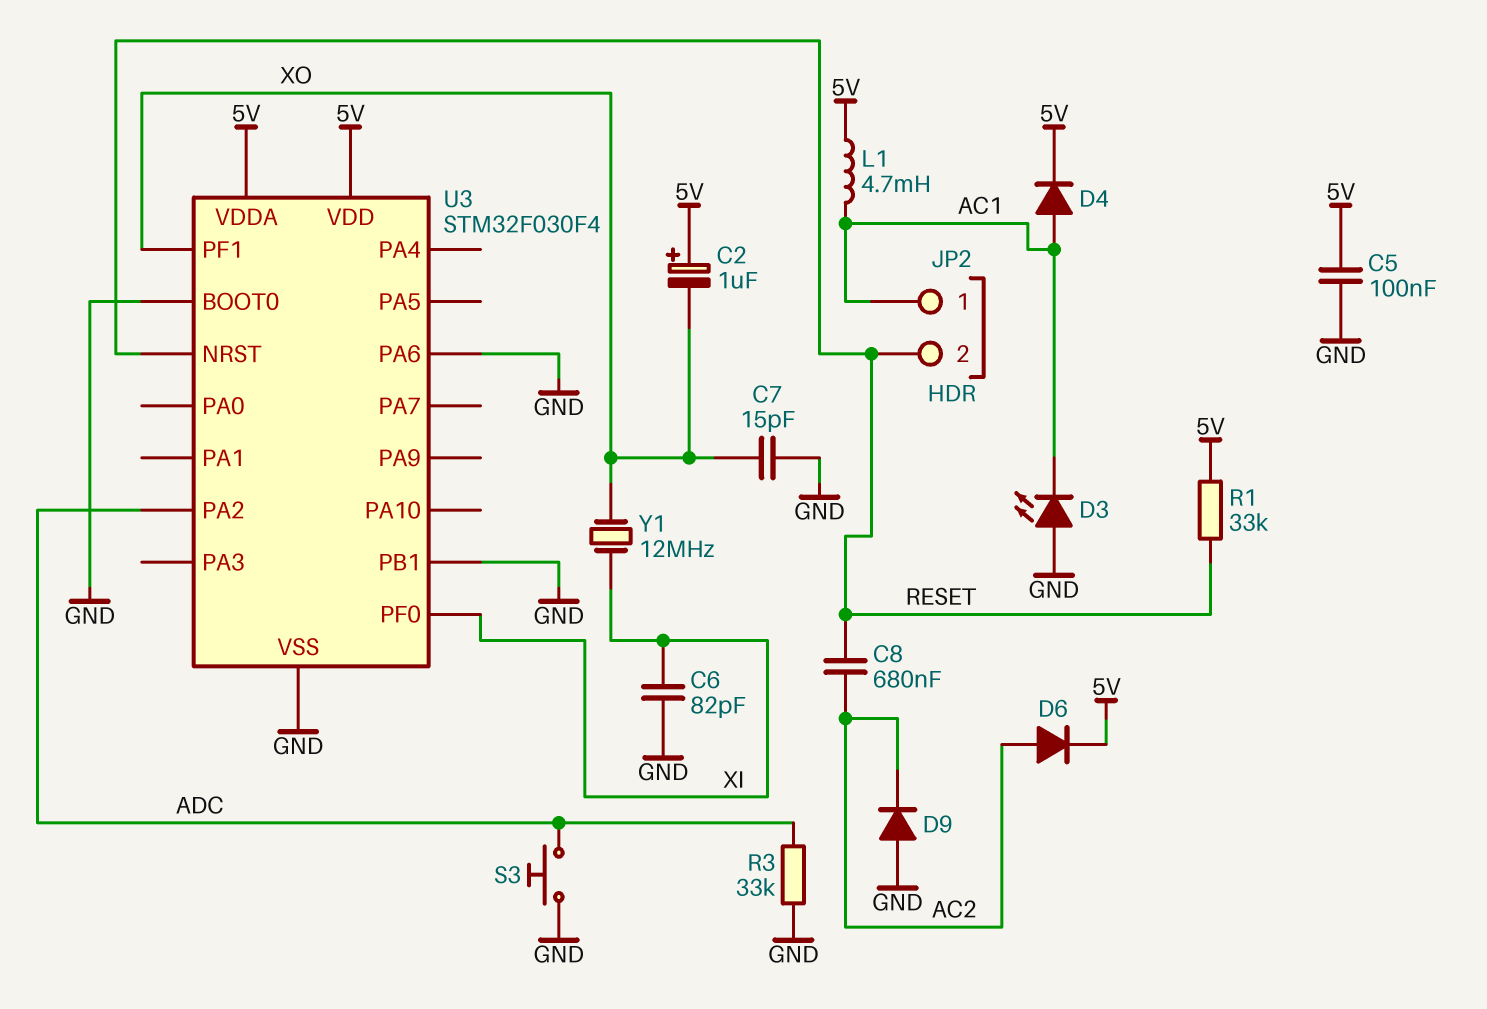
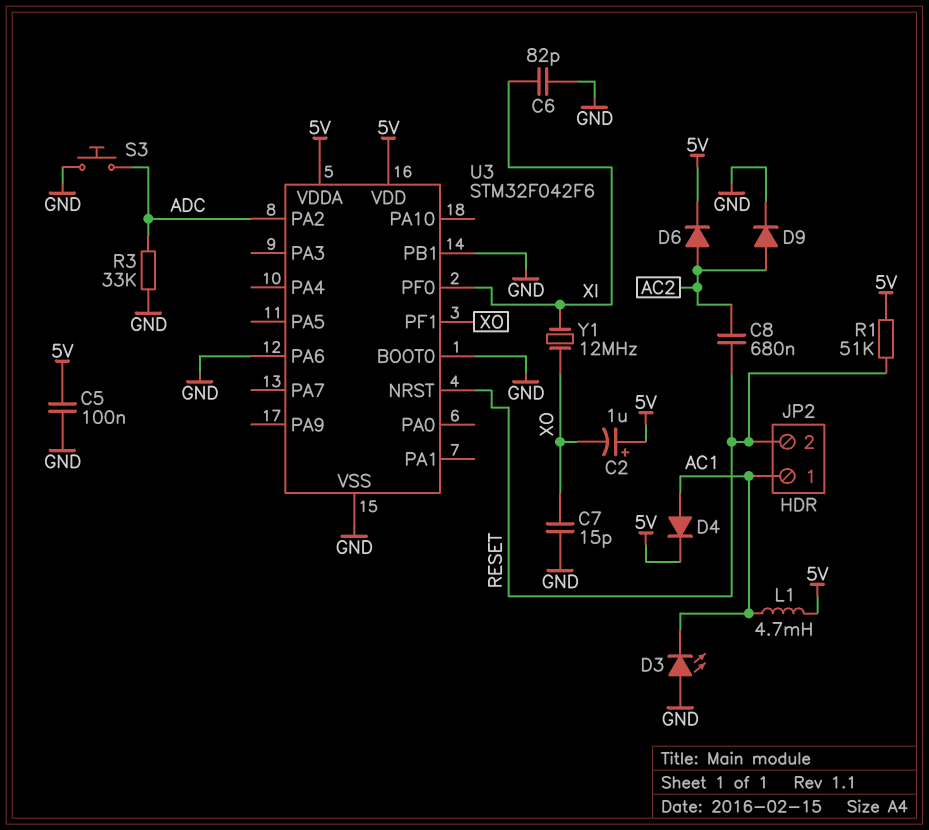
D9: diode (A GND, K AC2) -> diode (A AC2, K GND)
R1: 33k (5V, RESET) -> 51k (5V, RESET)
U3: STM32F030F4 -> STM32F042F6

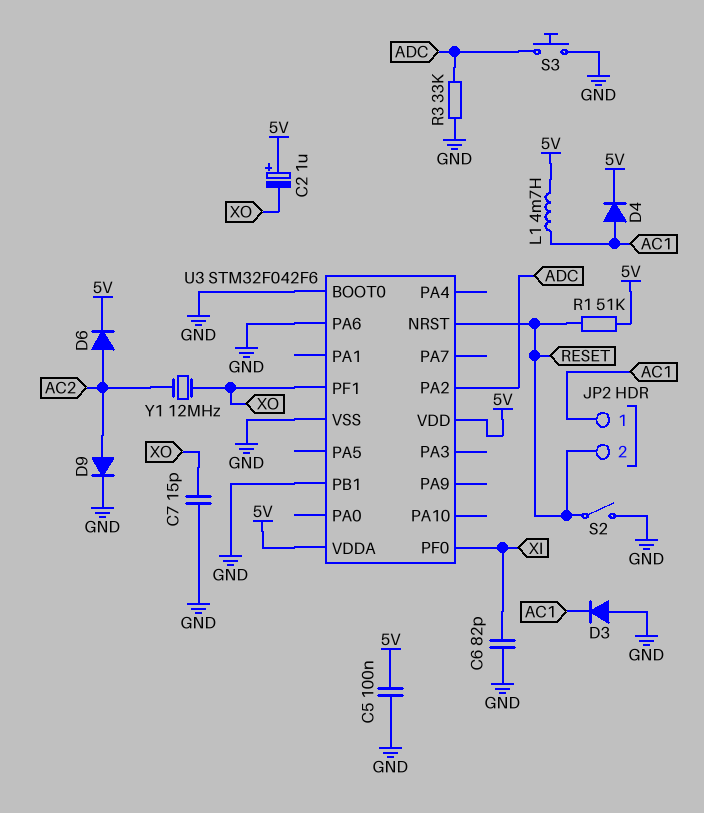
C8: 680nF (AC2, RESET) -> none
D3: LED (A GND, K AC1) -> diode (A GND, K AC1)
S2: none -> switch (GND, RESET)
Y1: 12MHz (XI, XO) -> 12MHz (AC2, XO)

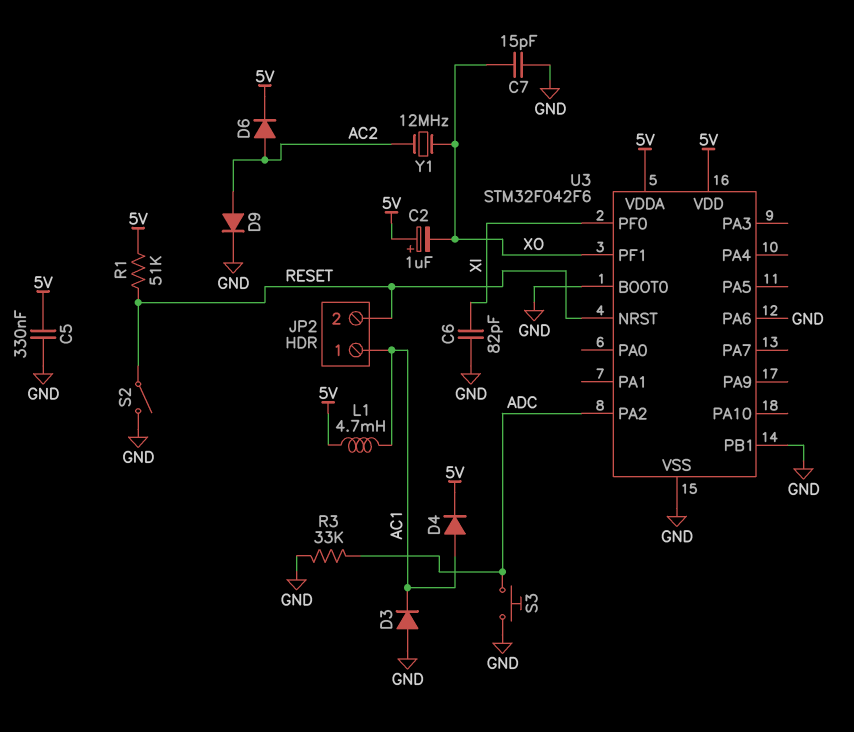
C5: 100nF (5V, GND) -> 330nF (5V, GND)

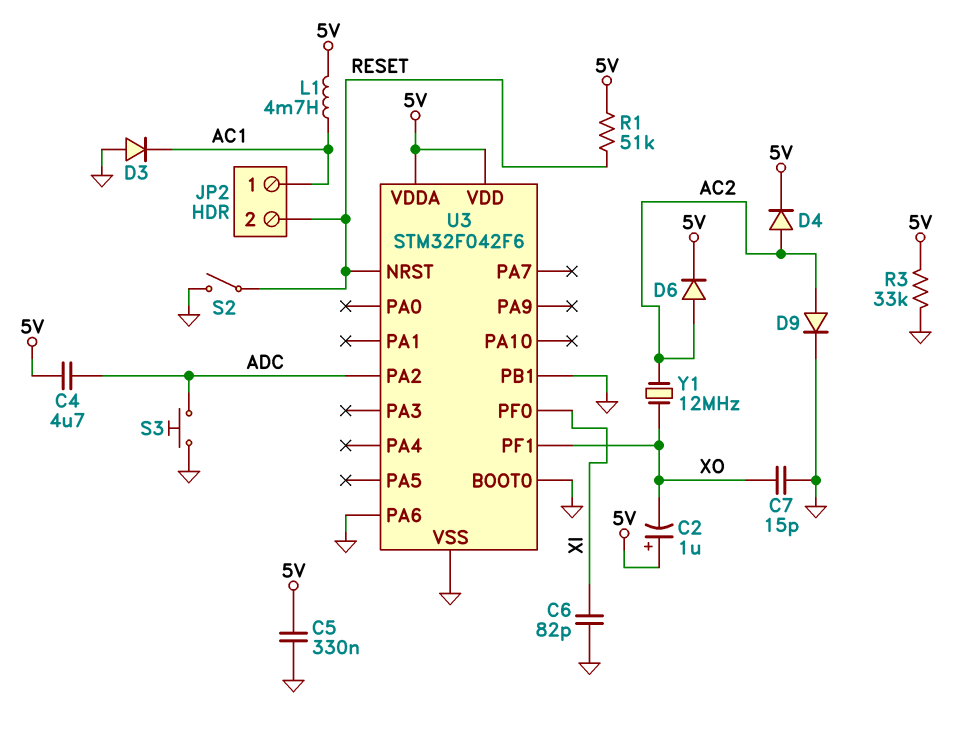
C4: none -> 4.7uF (5V, ADC)
D4: diode (A AC1, K 5V) -> diode (A AC2, K 5V)
R3: 33k (ADC, GND) -> 33k (5V, GND)

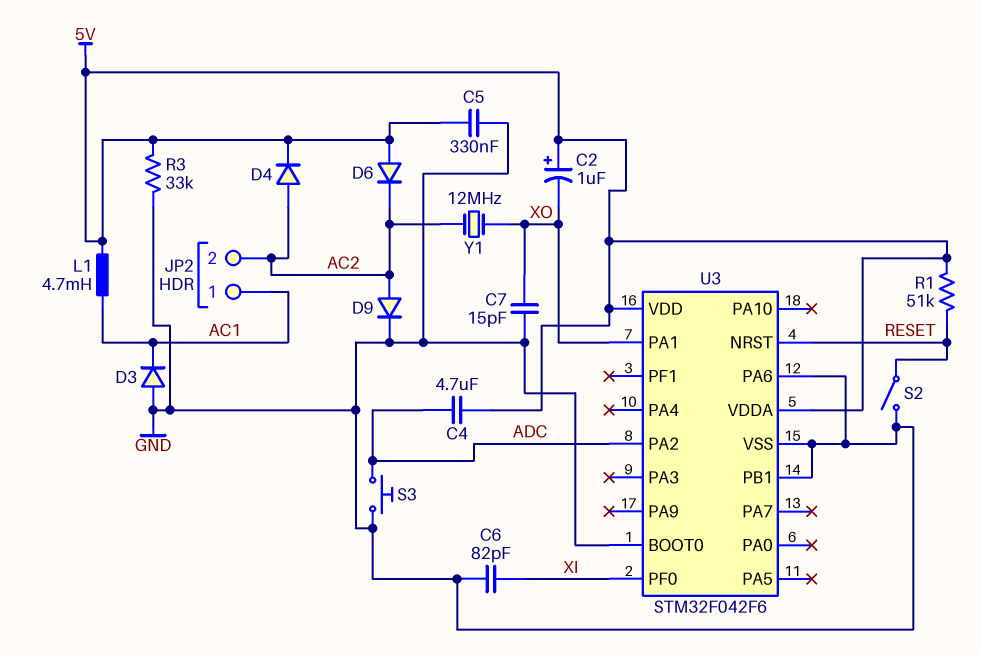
D6: diode (A AC2, K 5V) -> diode (A 5V, K AC2)
JP2 pin 2: RESET -> AC2
U3 pin PA1: none -> XO
U3 pin PF1: XO -> none

